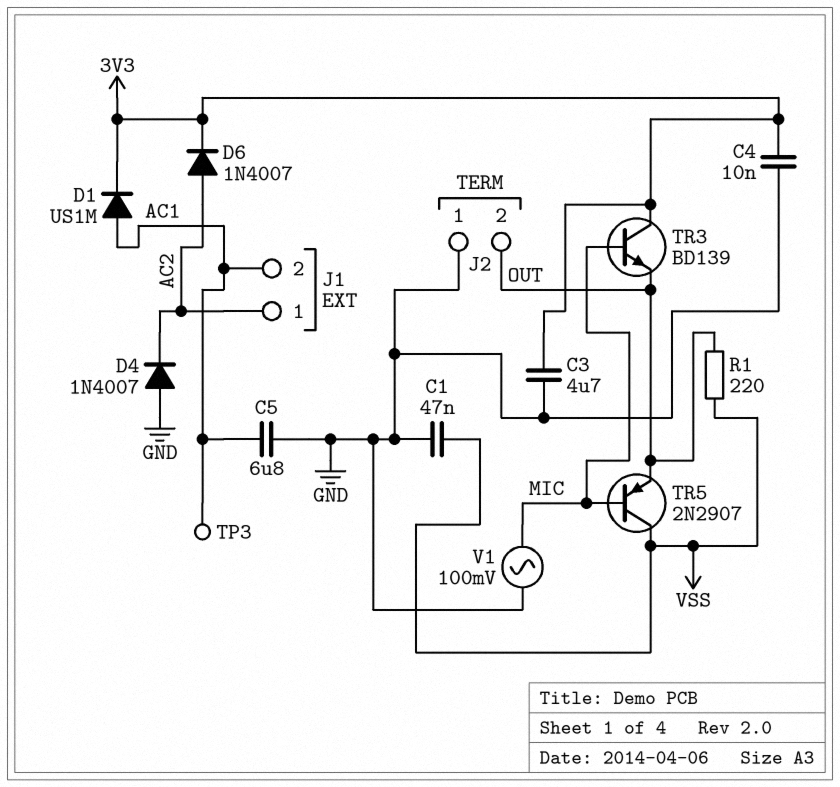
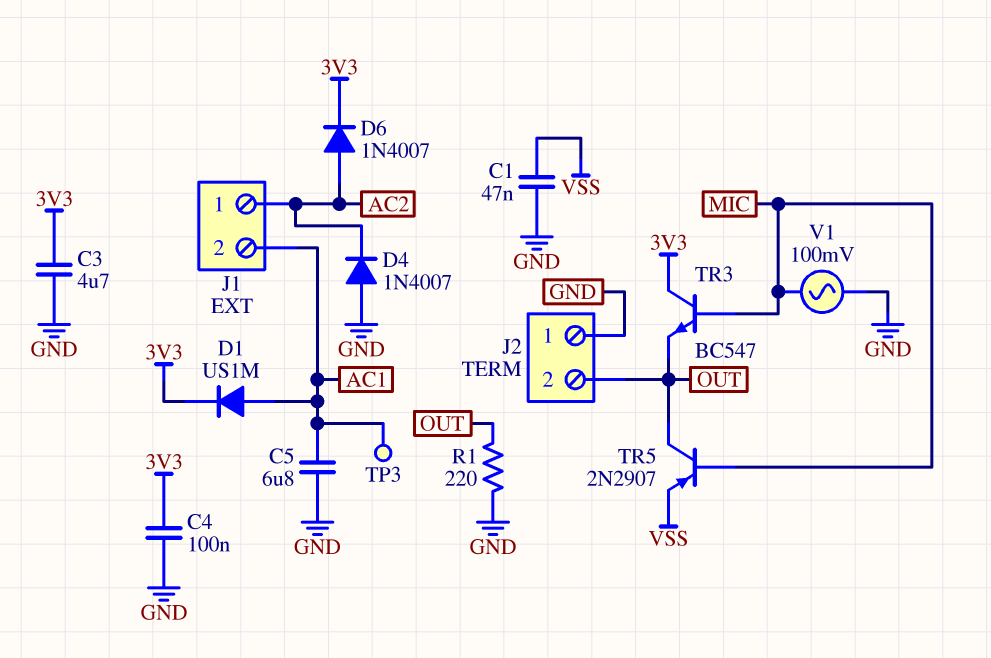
C4: 10nF (3V3, GND) -> 100nF (3V3, GND)
R1: 220 (OUT, VSS) -> 220 (GND, OUT)
TR3: NPN BD139 (B MIC, C 3V3, E OUT) -> NPN BC547 (B MIC, C 3V3, E OUT)
TR5: PNP 2N2907 (B MIC, C VSS, E OUT) -> PNP 2N2907 (B MIC, C OUT, E VSS)

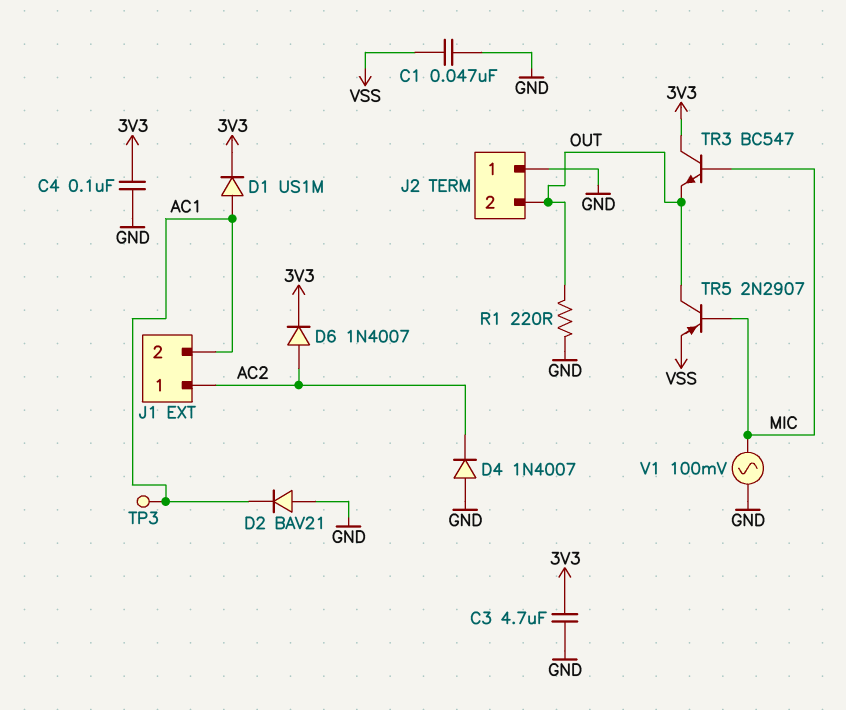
C5: 6.8uF (AC1, GND) -> none
D2: none -> diode BAV21 (A GND, K AC1)

